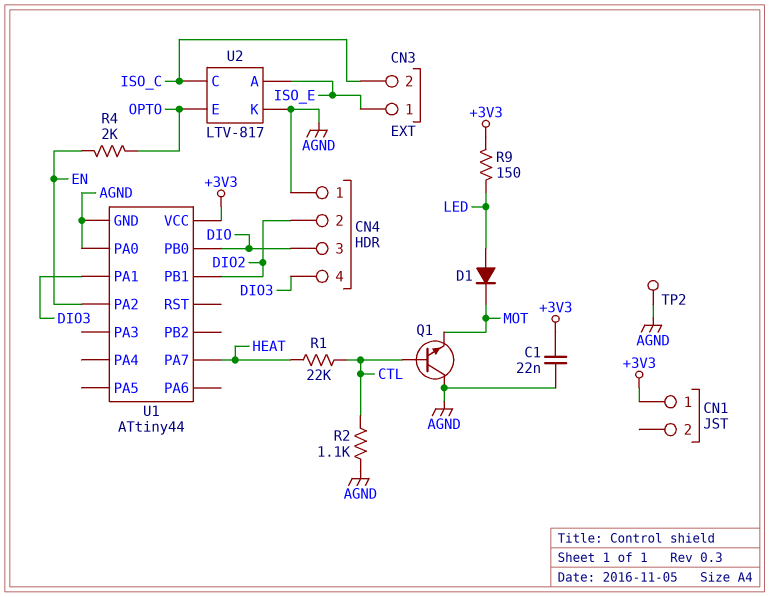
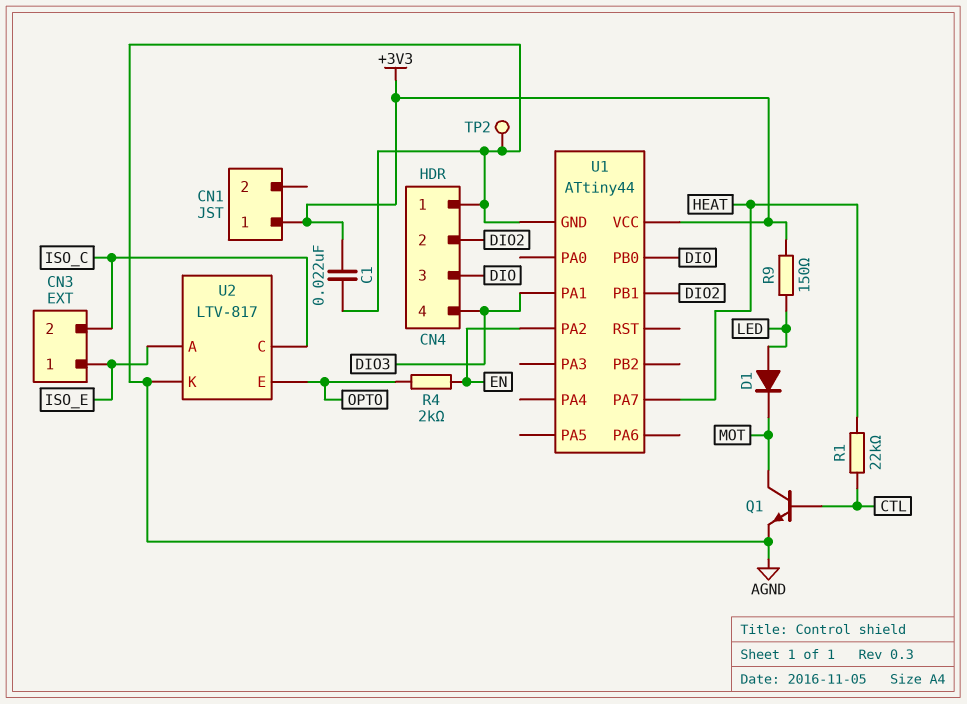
Q1: NPN (B CTL, C AGND, E MOT) -> NPN (B CTL, C MOT, E AGND)
R2: 1.1k (AGND, CTL) -> none
U1 pin PA0: AGND -> none

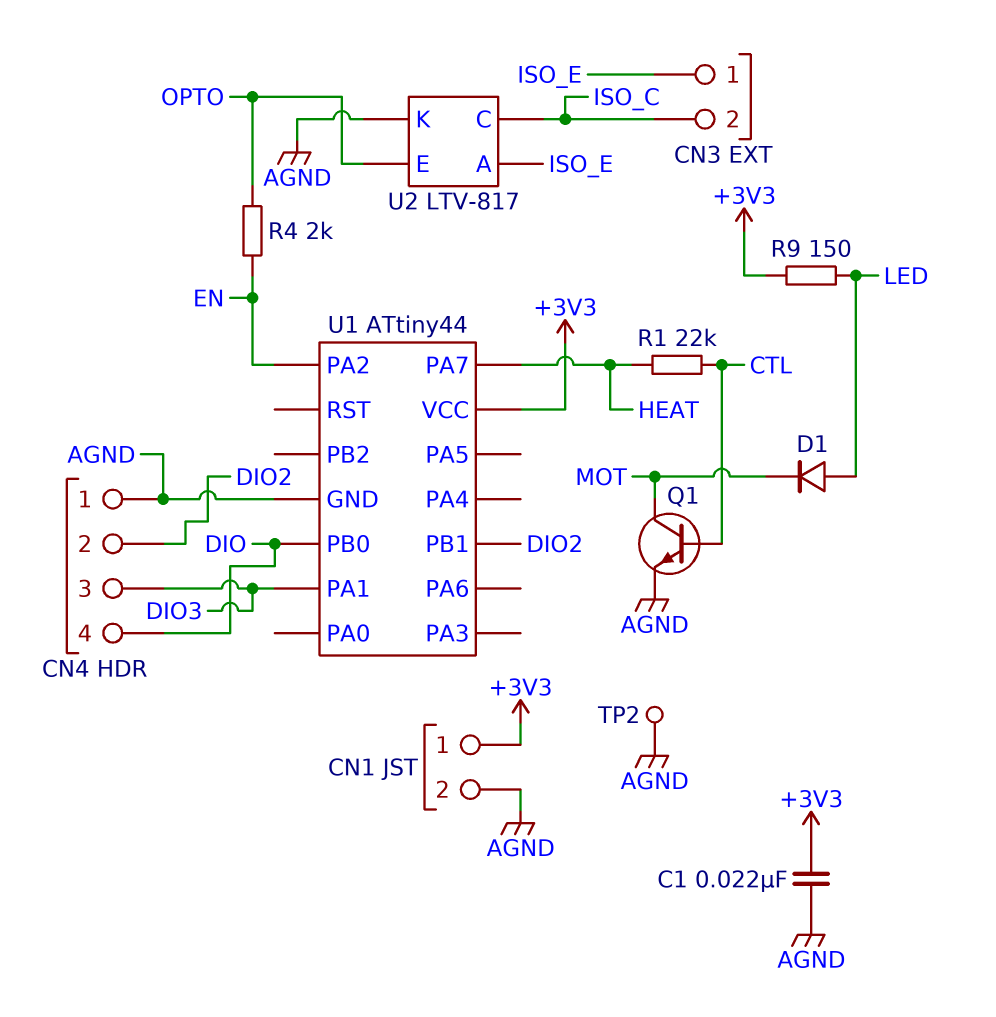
CN1 pin 2: none -> AGND
CN4 pin 3: DIO -> DIO3
CN4 pin 4: DIO3 -> DIO

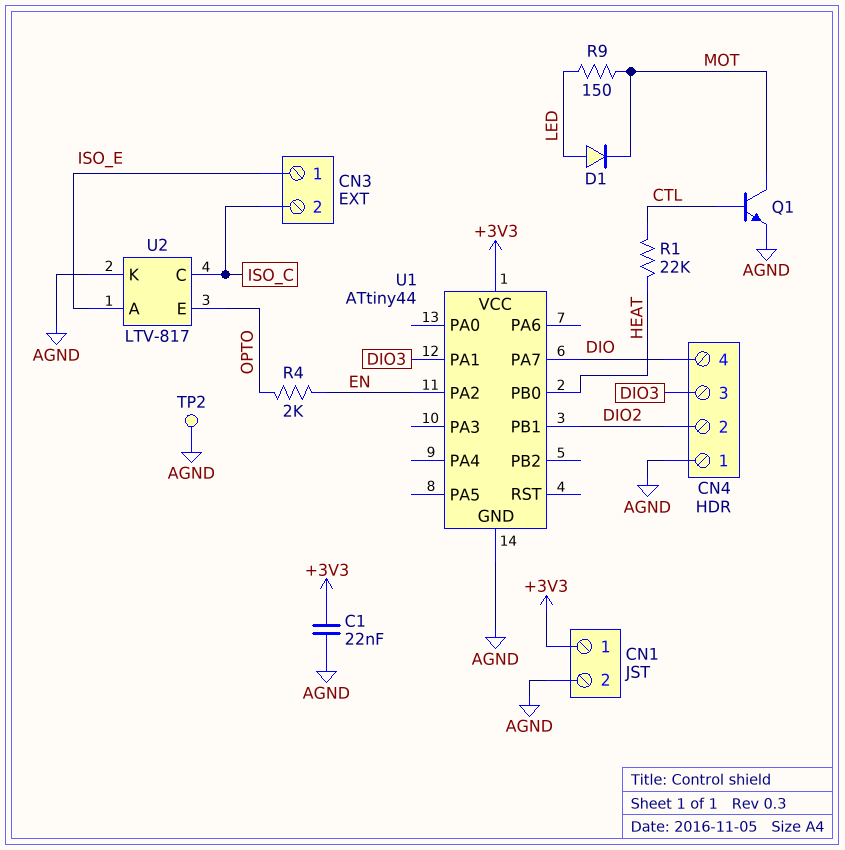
R9: 150 (+3V3, LED) -> 150 (LED, MOT)
U1 pin PA7: HEAT -> DIO
U1 pin PB0: DIO -> HEAT

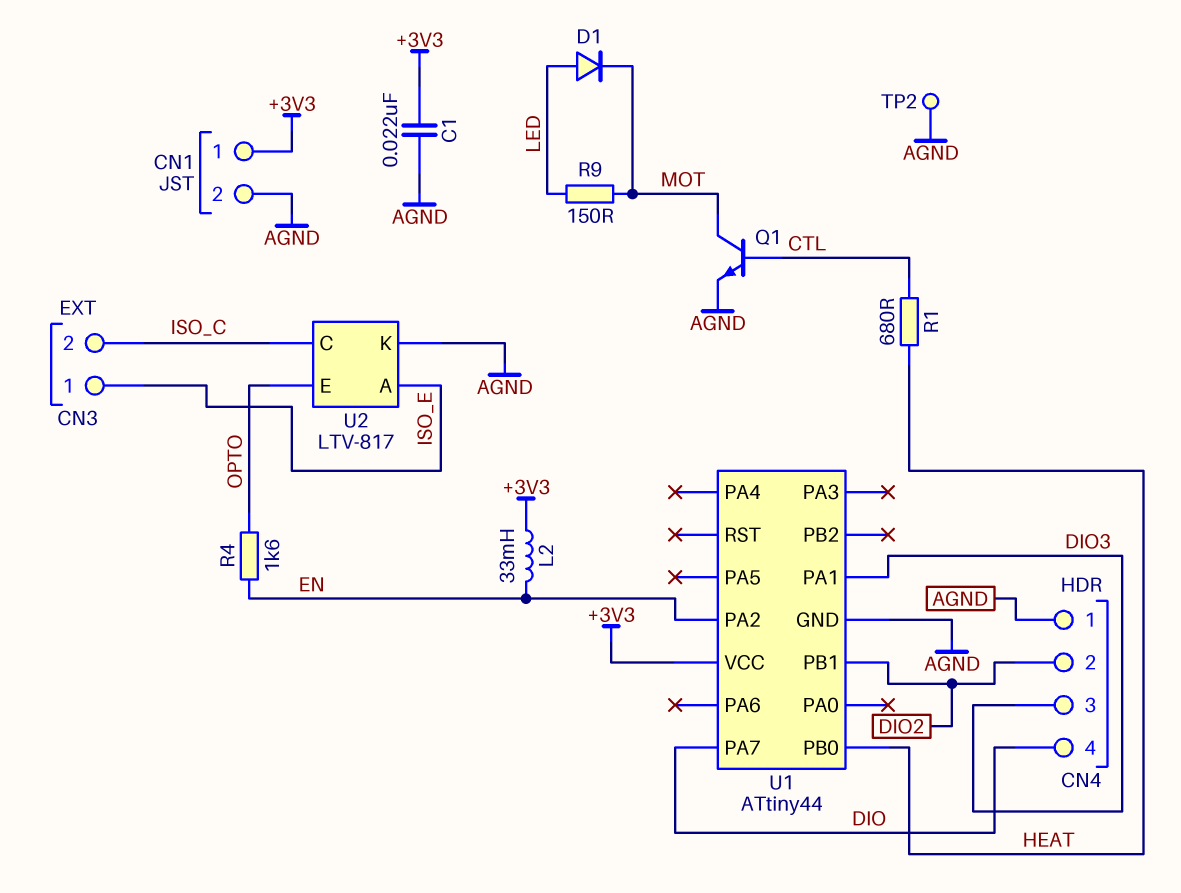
L2: none -> 33mH (+3V3, EN)
R1: 22k (CTL, HEAT) -> 680 (CTL, HEAT)
R4: 2k (EN, OPTO) -> 1.6k (EN, OPTO)

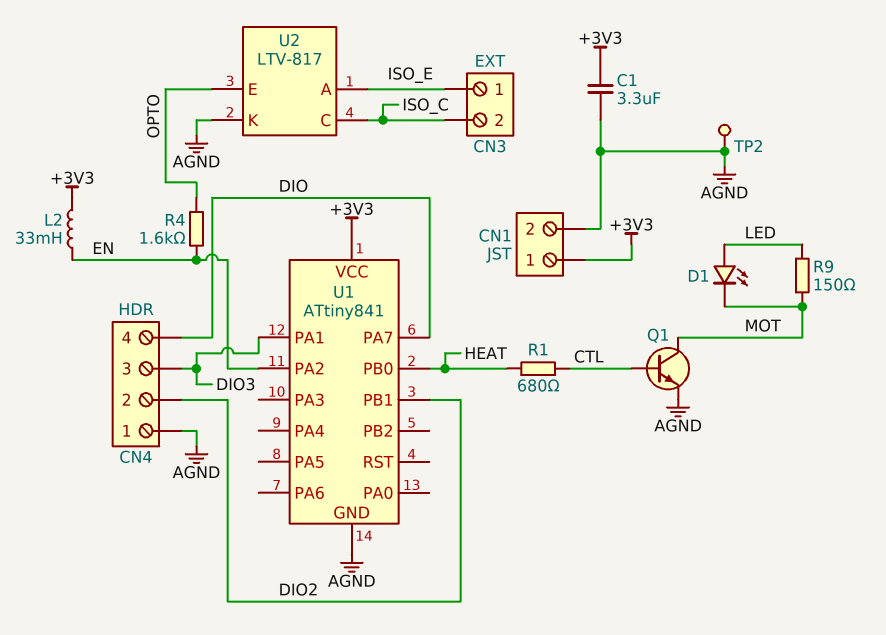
C1: 22nF (+3V3, AGND) -> 3.3uF (+3V3, AGND)
D1: diode (A LED, K MOT) -> LED (A LED, K MOT)
U1: ATtiny44 -> ATtiny841

